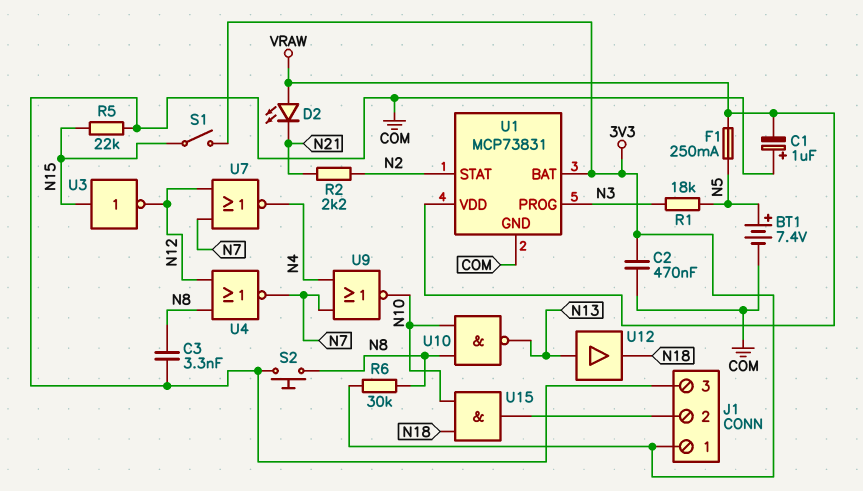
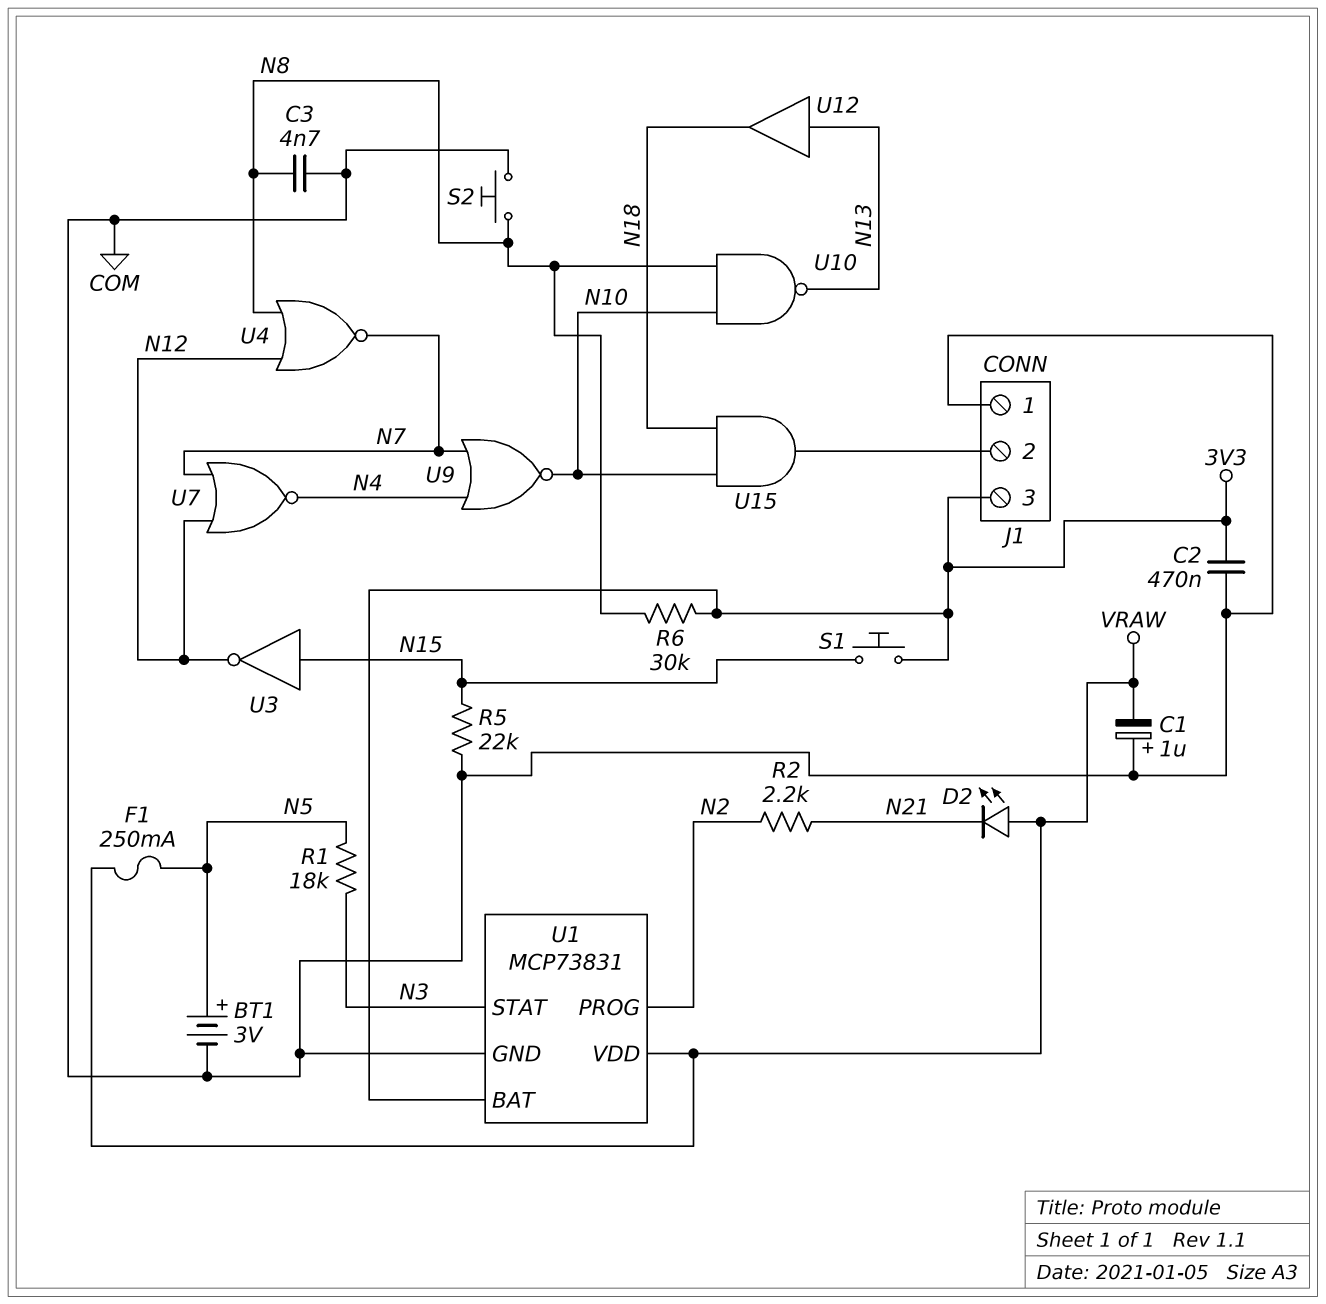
BT1: 7.4V (plus N5, minus COM) -> 3V (plus N5, minus COM)
C3: 3.3nF (COM, N8) -> 4.7nF (COM, N8)
J1 pin 1: 3V3 -> COM
J1 pin 3: COM -> 3V3
S1: switch (3V3, N15) -> button (3V3, N15)
U1 pin PROG: N3 -> N2
U1 pin STAT: N2 -> N3

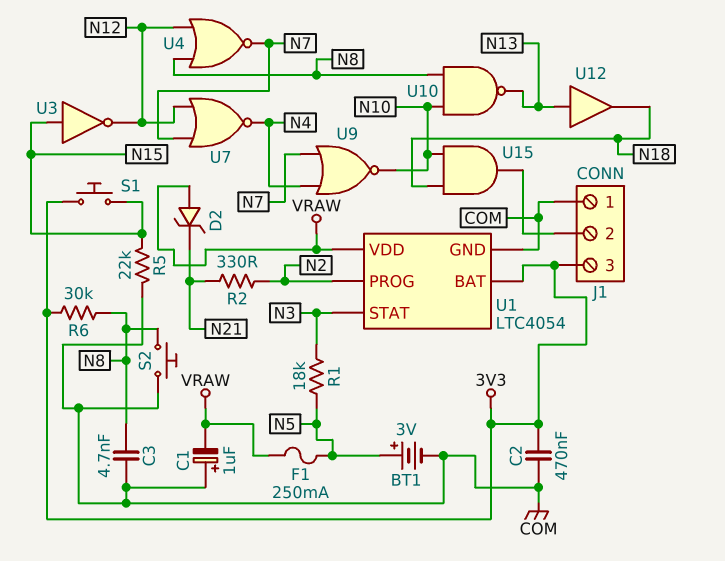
D2: LED (A VRAW, K N21) -> zener (A VRAW, K N21)
R2: 2.2k (N2, N21) -> 330 (N2, N21)
U1: MCP73831 -> LTC4054

